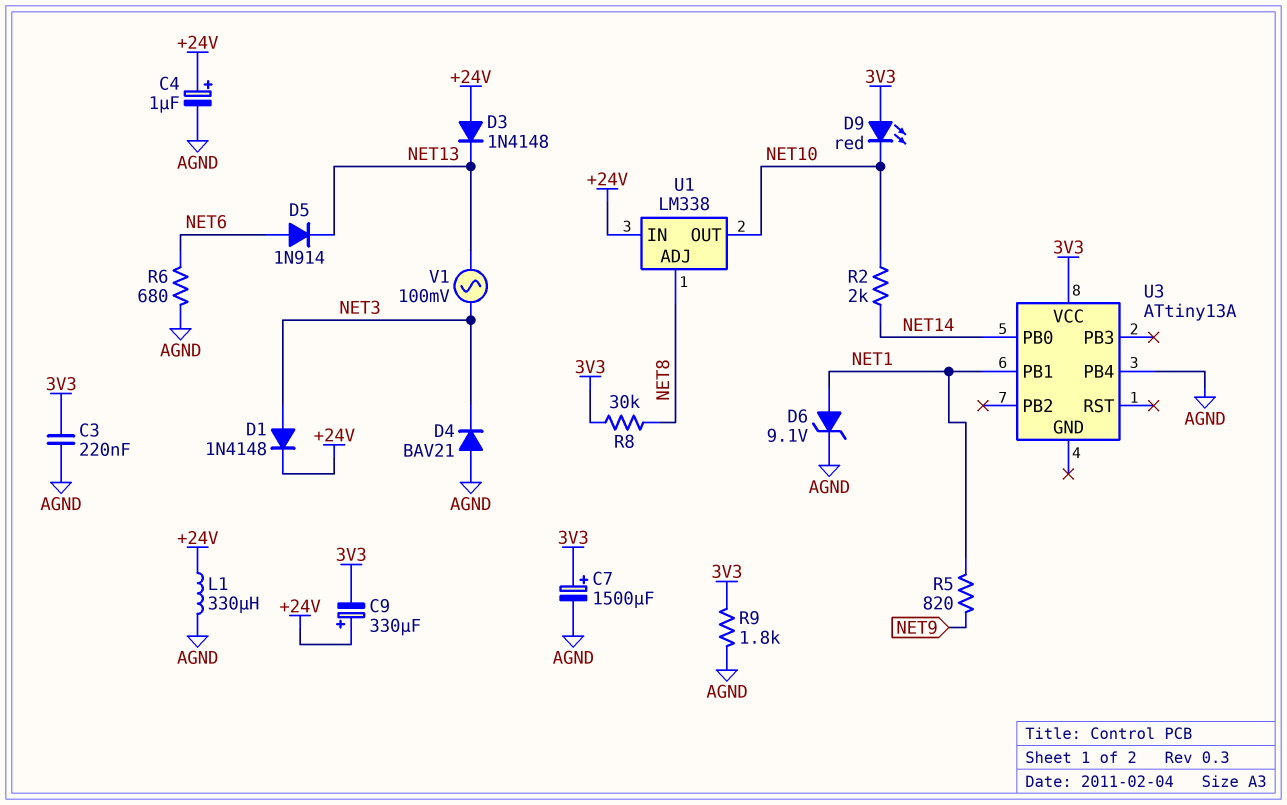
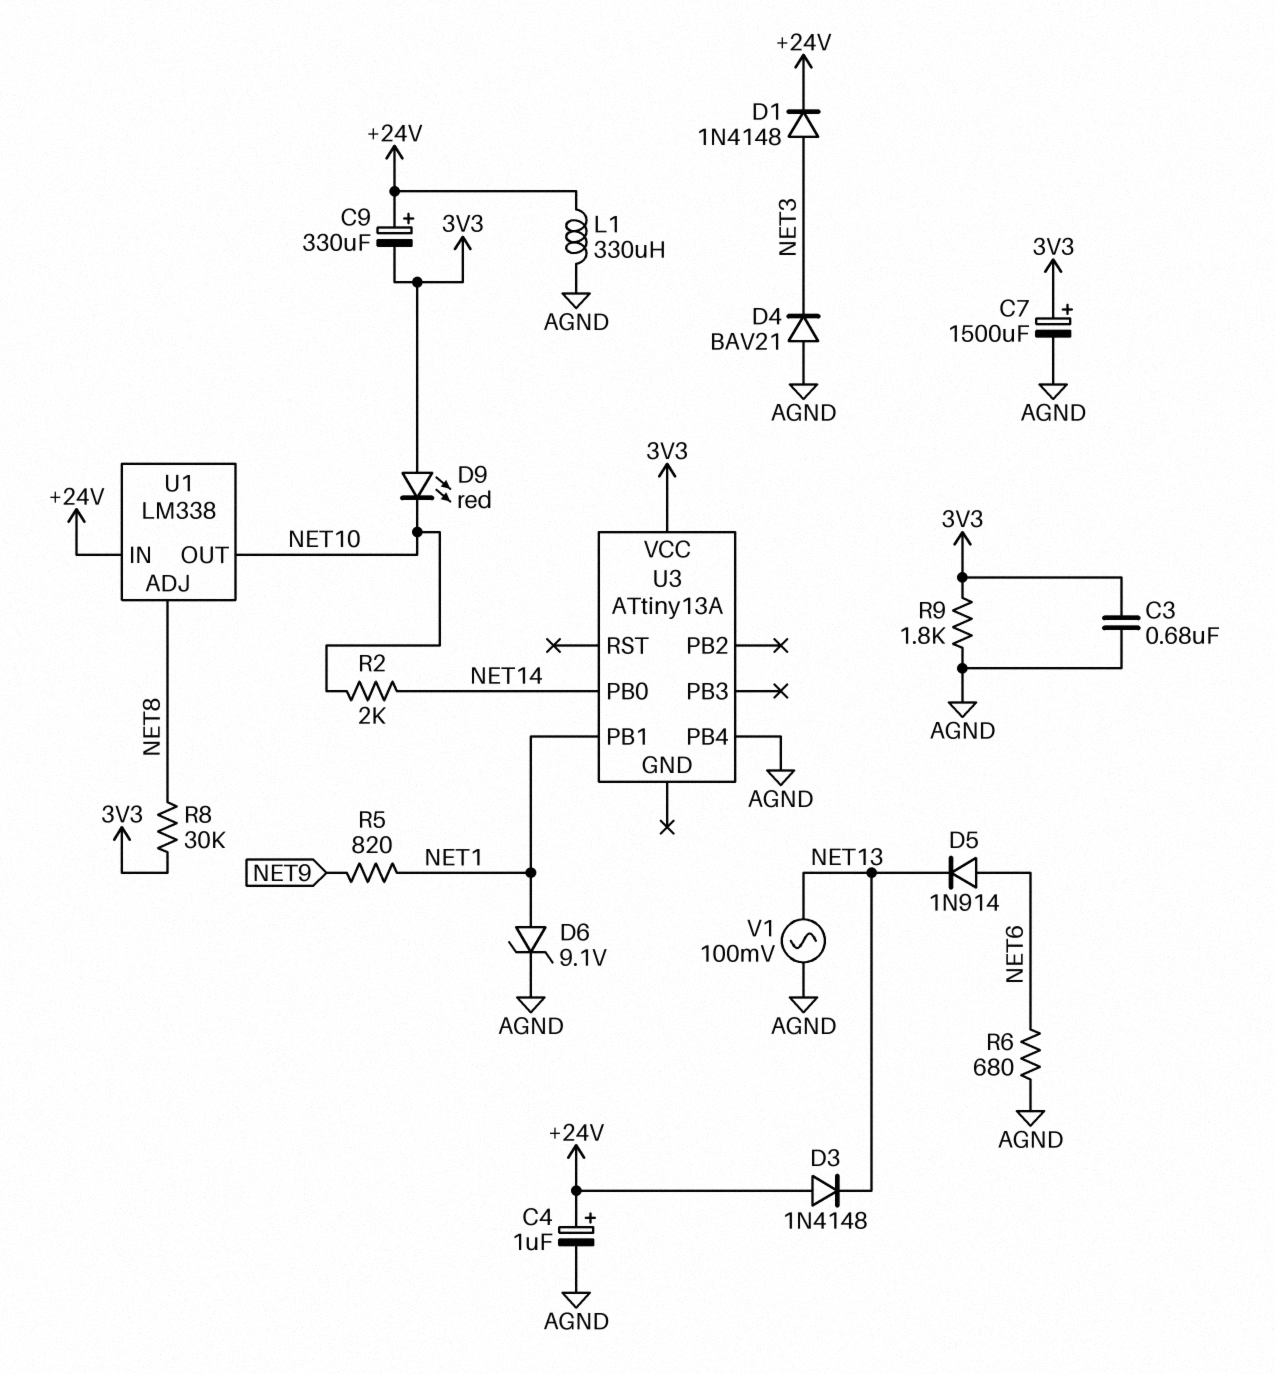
C3: 220nF (3V3, AGND) -> 680nF (3V3, AGND)
V1: AC 100mV (NET3, NET13) -> AC 100mV (AGND, NET13)

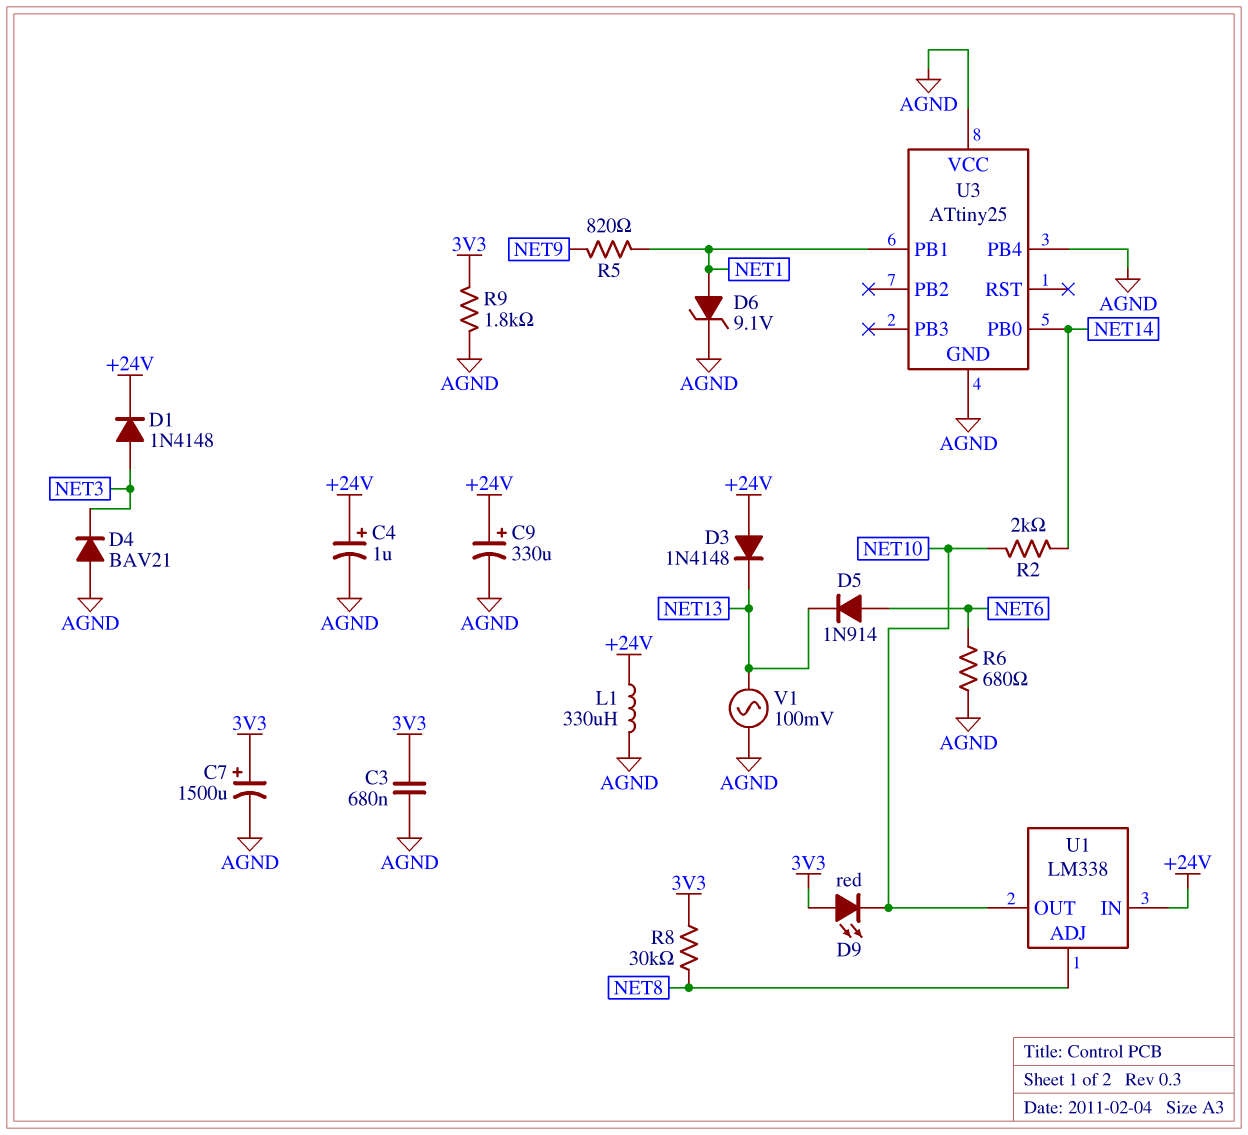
C9: 330uF (plus +24V, minus 3V3) -> 330uF (plus +24V, minus AGND)
U3: ATtiny13A -> ATtiny25
U3 pin GND: none -> AGND
U3 pin VCC: 3V3 -> AGND

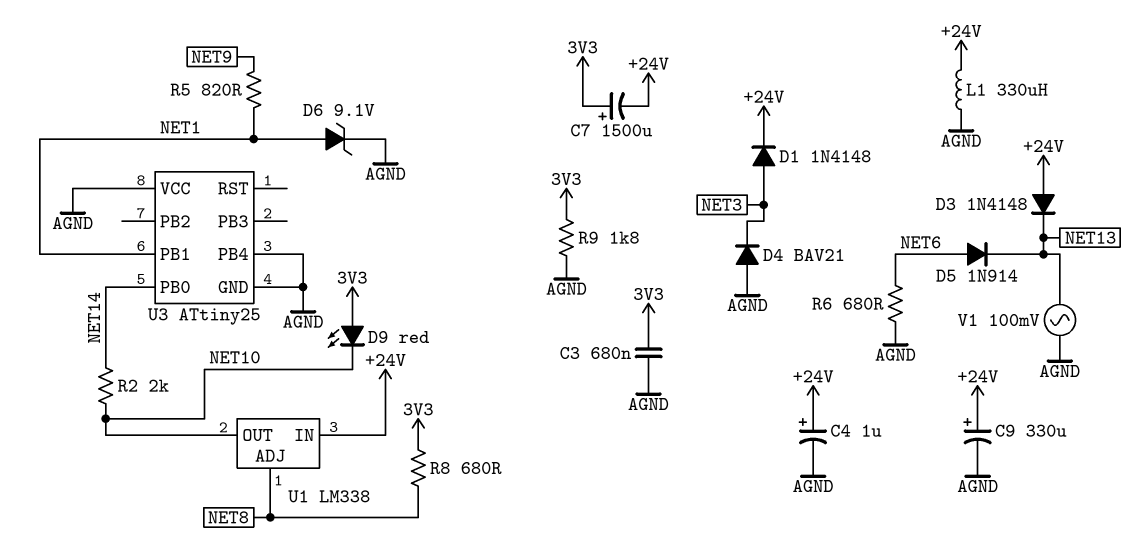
C7: 1500uF (plus 3V3, minus AGND) -> 1500uF (plus 3V3, minus +24V)
R8: 30k (3V3, NET8) -> 680 (3V3, NET8)

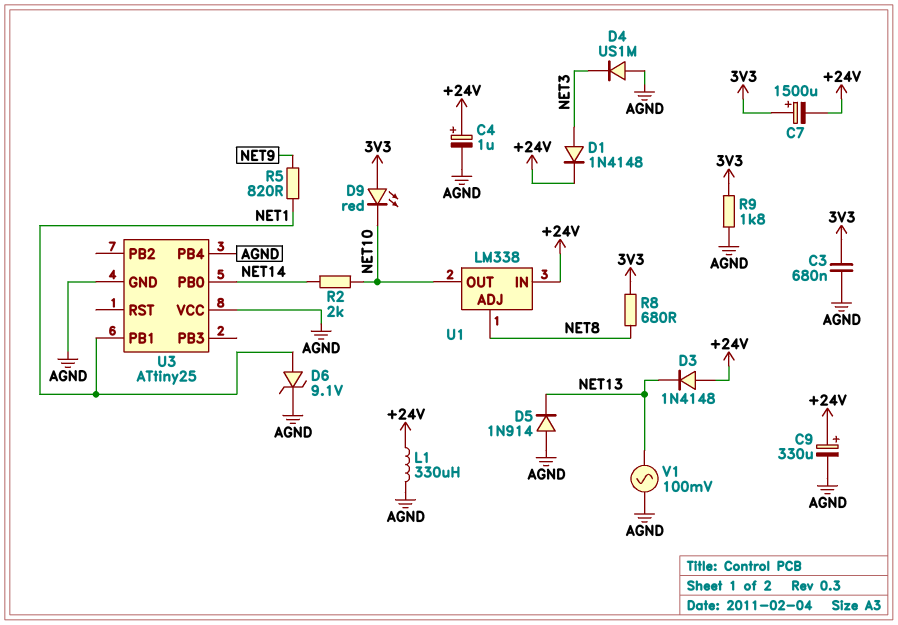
D4: diode BAV21 (A AGND, K NET3) -> diode US1M (A AGND, K NET3)
D5: diode 1N914 (A NET6, K NET13) -> diode 1N914 (A AGND, K NET13)
R6: 680 (AGND, NET6) -> none

